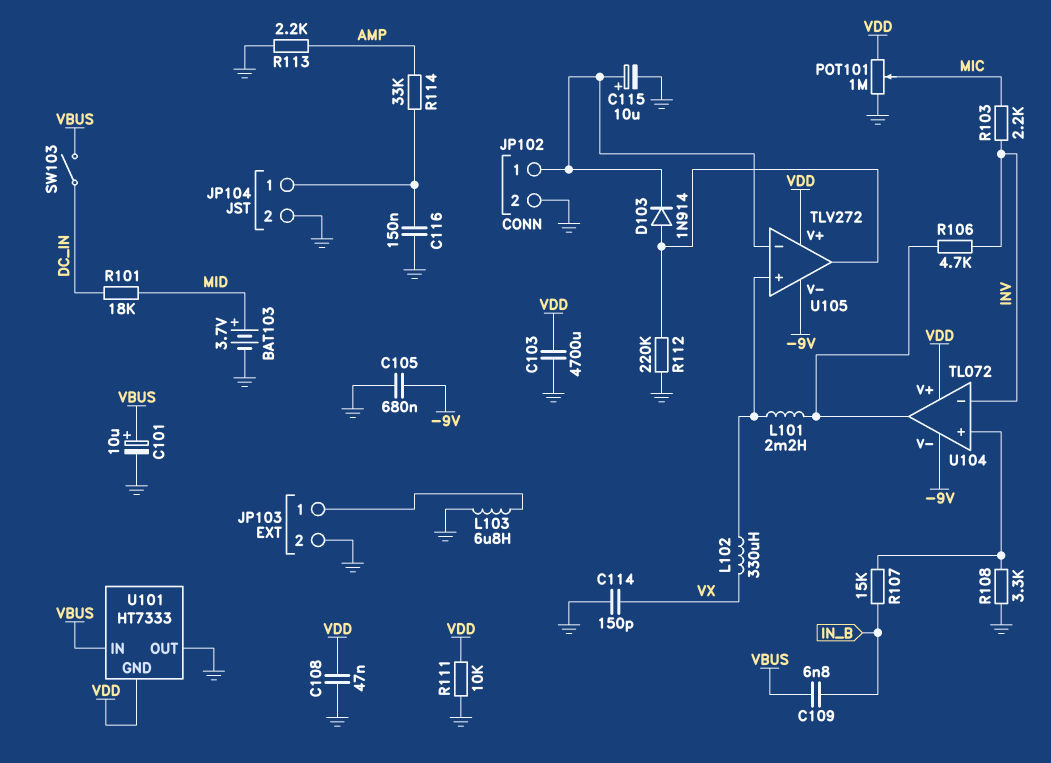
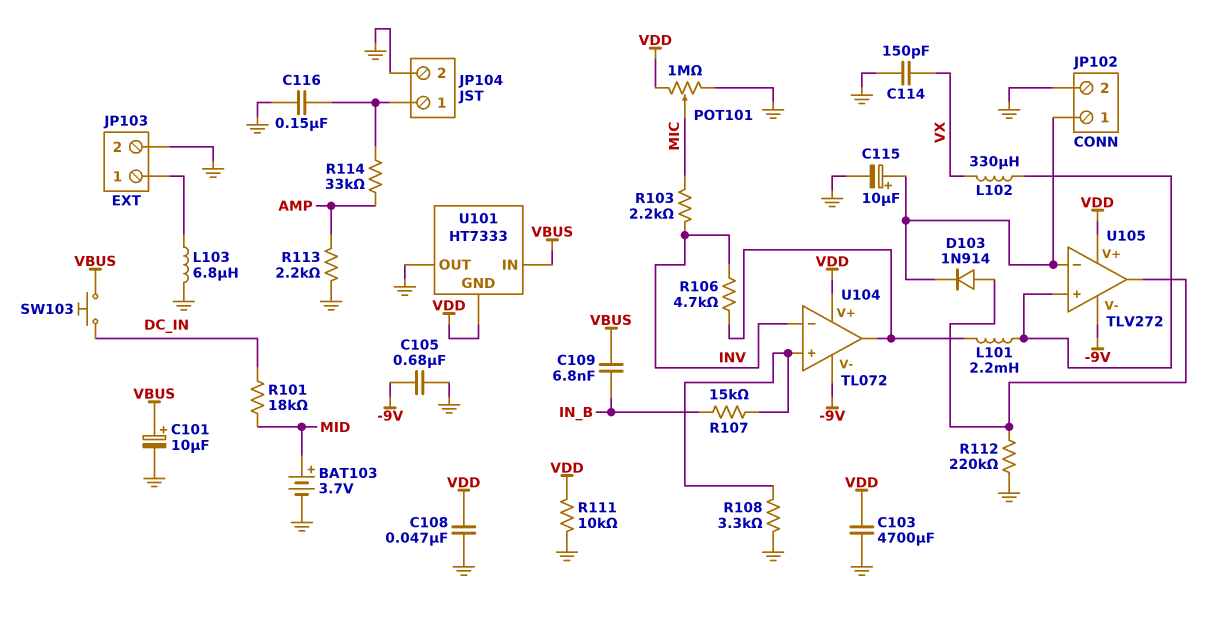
SW103: switch (DC_IN, VBUS) -> button (DC_IN, VBUS)

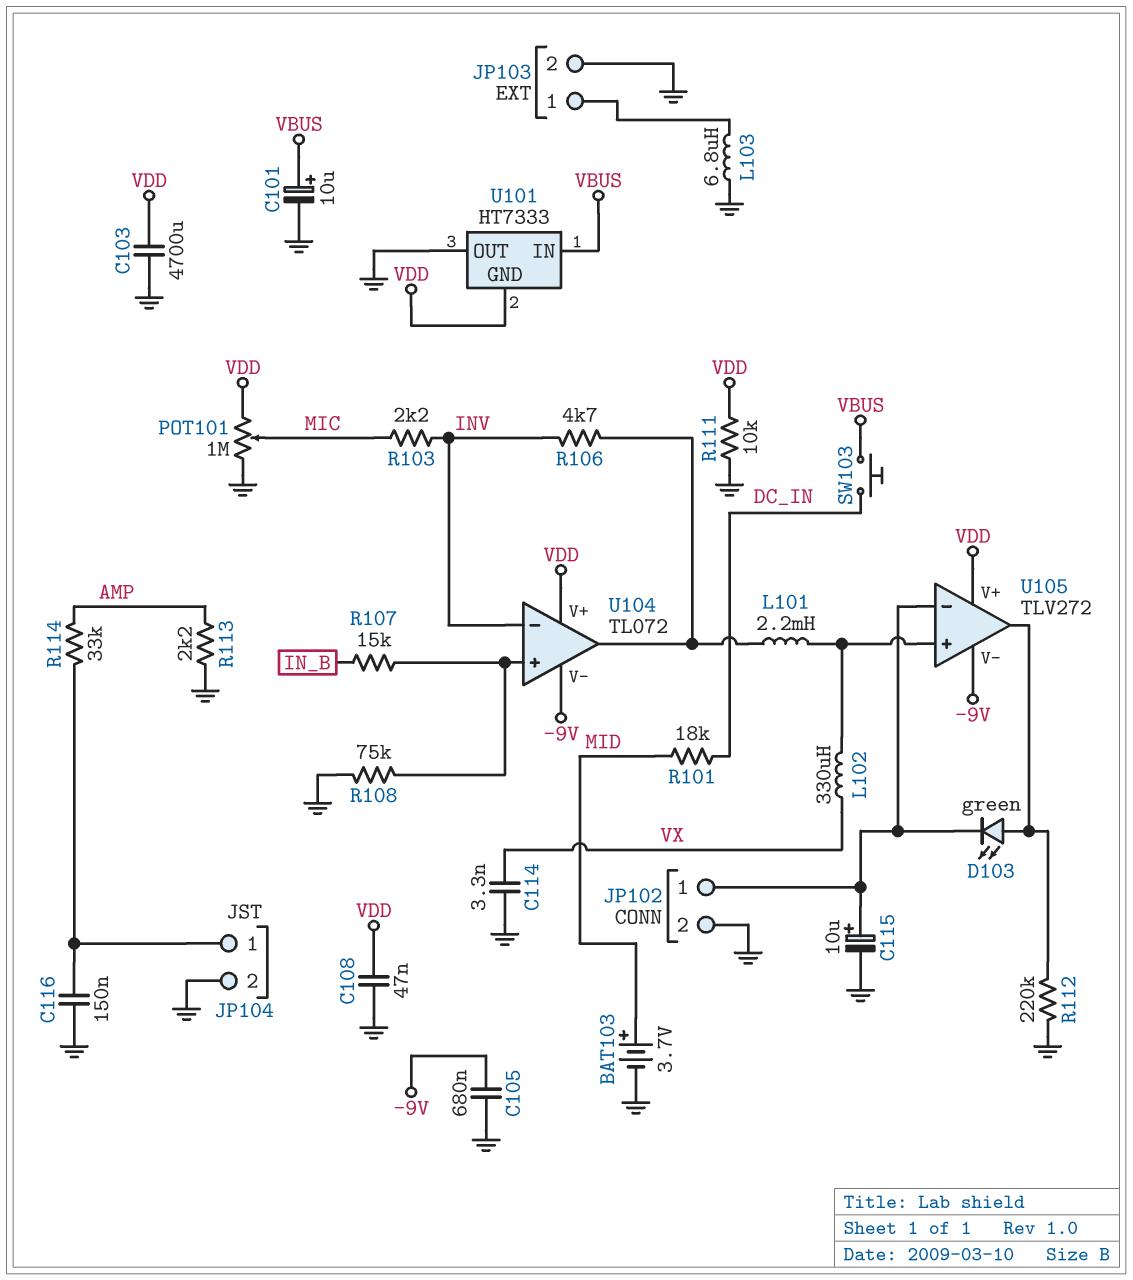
C109: 6.8nF (IN_B, VBUS) -> none
C114: 150pF (GND, VX) -> 3.3nF (GND, VX)
D103: diode 1N914 (A U105/out, K JP102/1) -> LED green (A U105/out, K JP102/1)
R108: 3.3k (GND, U104/in+) -> 75k (GND, U104/in+)

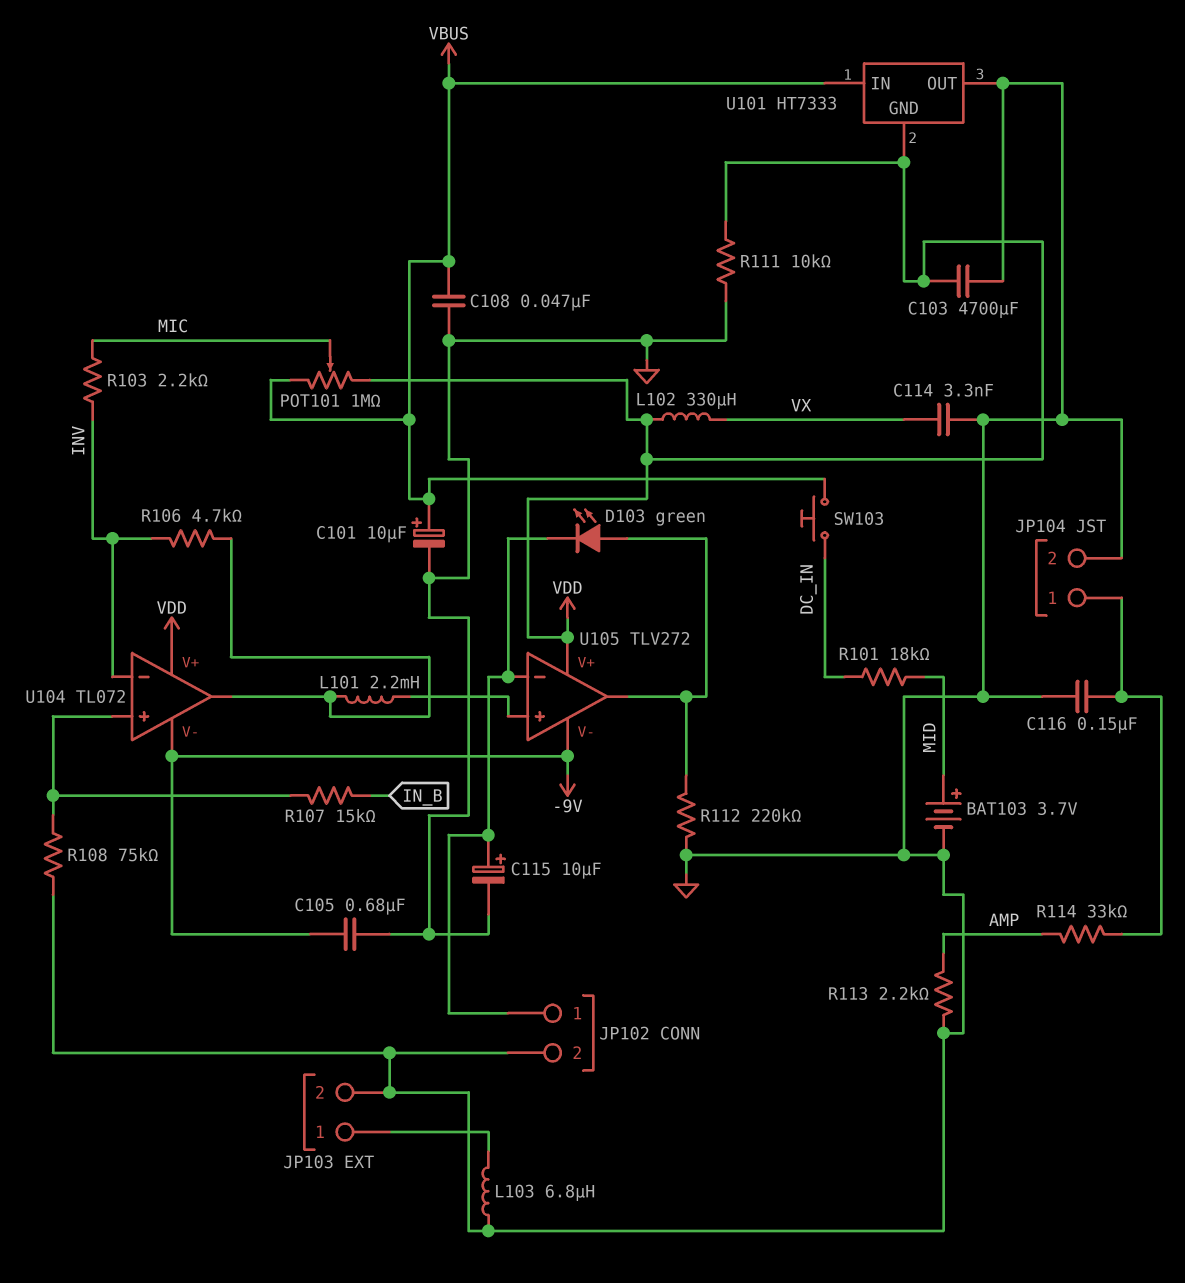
C108: 47nF (GND, VDD) -> 47nF (GND, VBUS)
L102: 330uH (U105/in+, VX) -> 330uH (VDD, VX)
POT101: 1M (GND, VDD, wiper MIC) -> 1M (VBUS, VDD, wiper MIC)

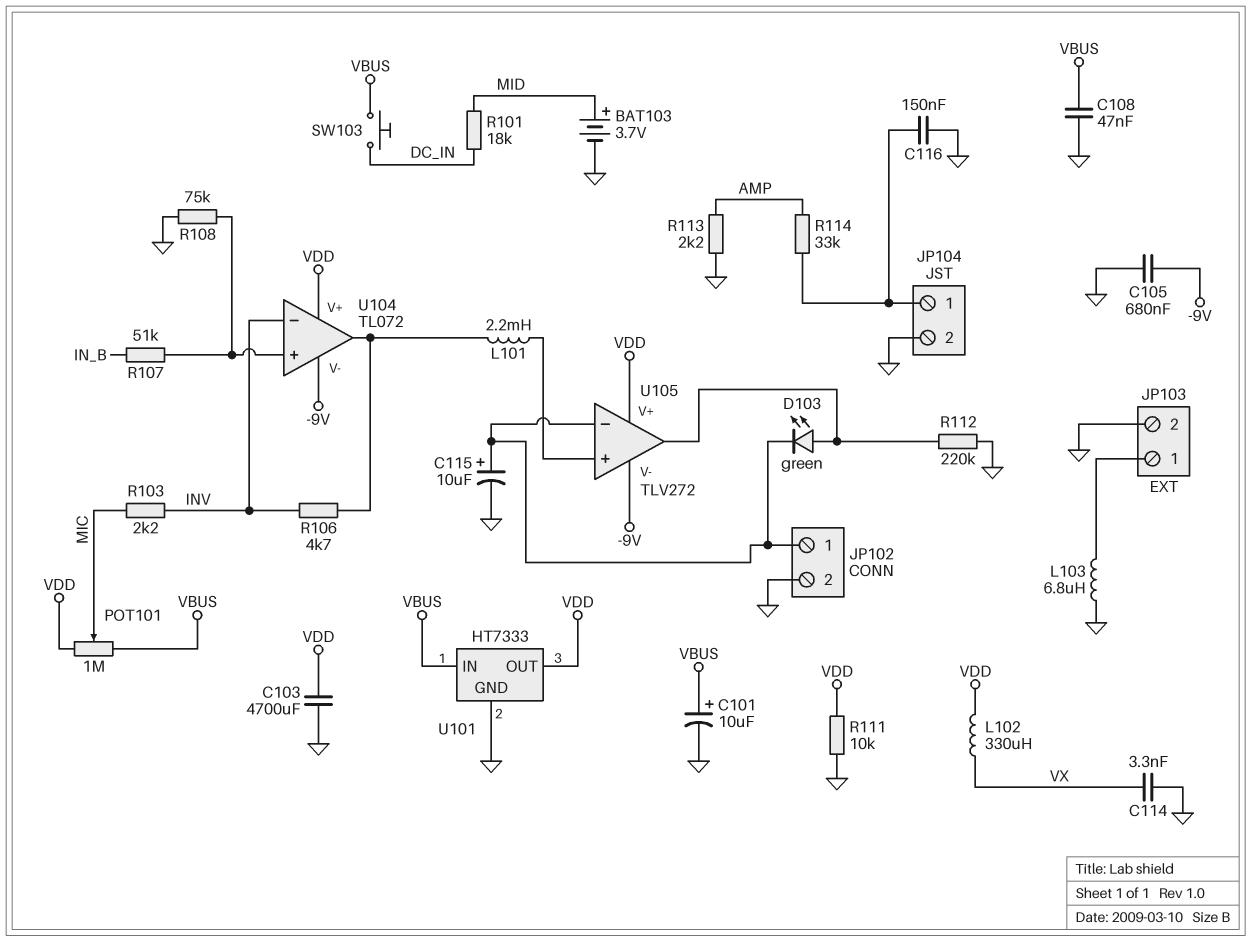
R107: 15k (IN_B, U104/in+) -> 51k (IN_B, U104/in+)
U101 pin GND: VDD -> GND
U101 pin OUT: GND -> VDD

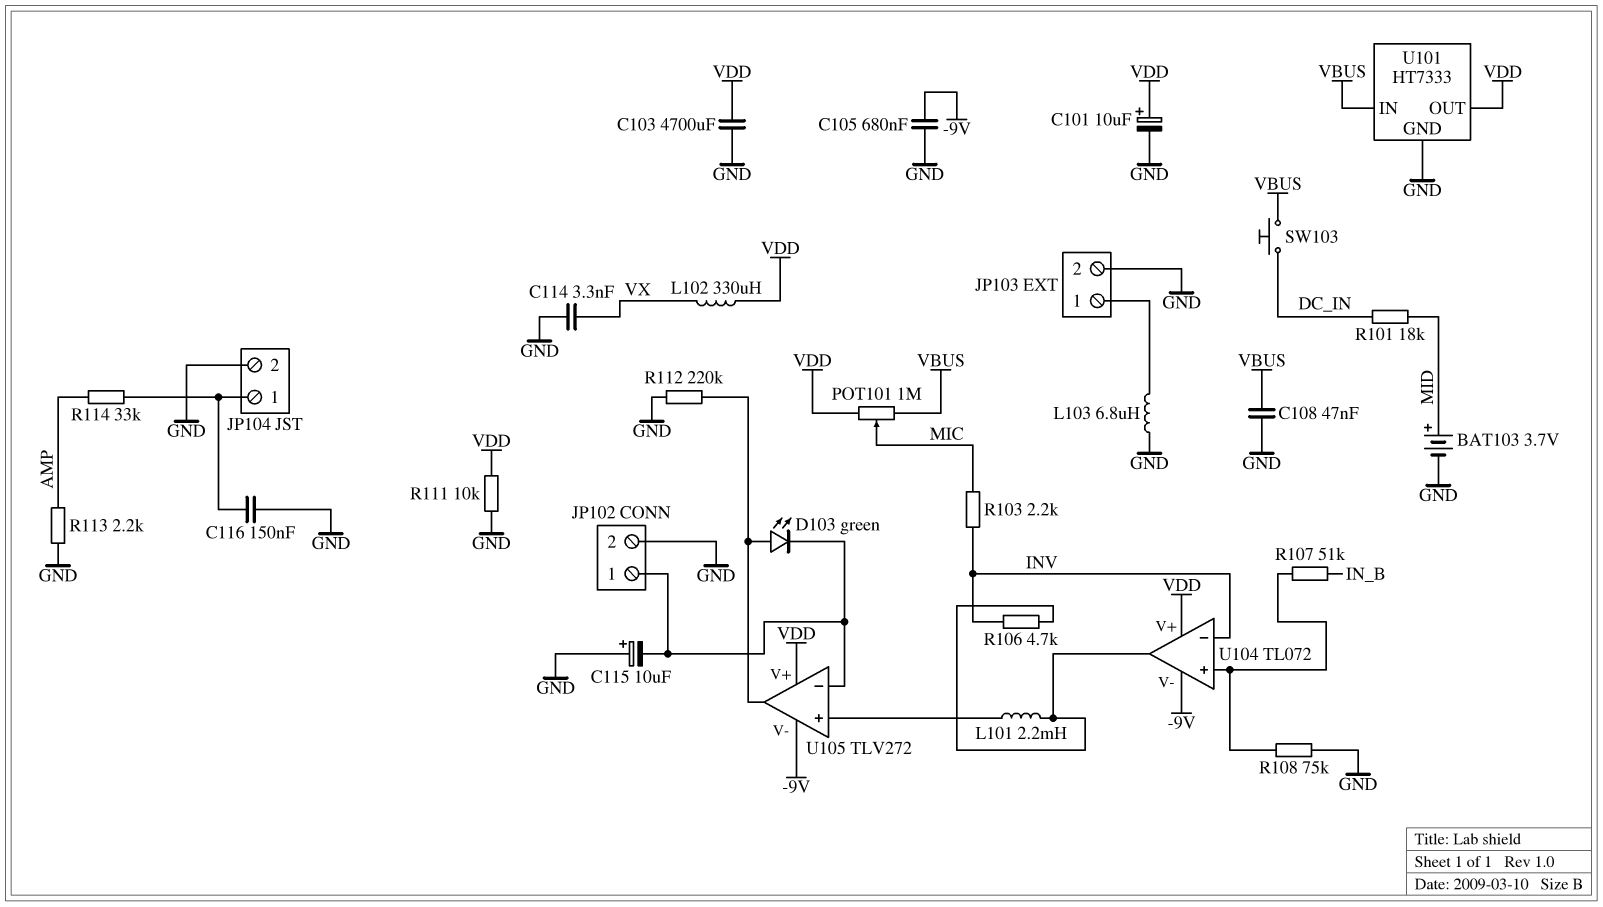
C101: 10uF (plus VBUS, minus GND) -> 10uF (plus VDD, minus GND)
C115: 10uF (plus JP102/1, minus GND) -> 10uF (plus GND, minus JP102/1)

